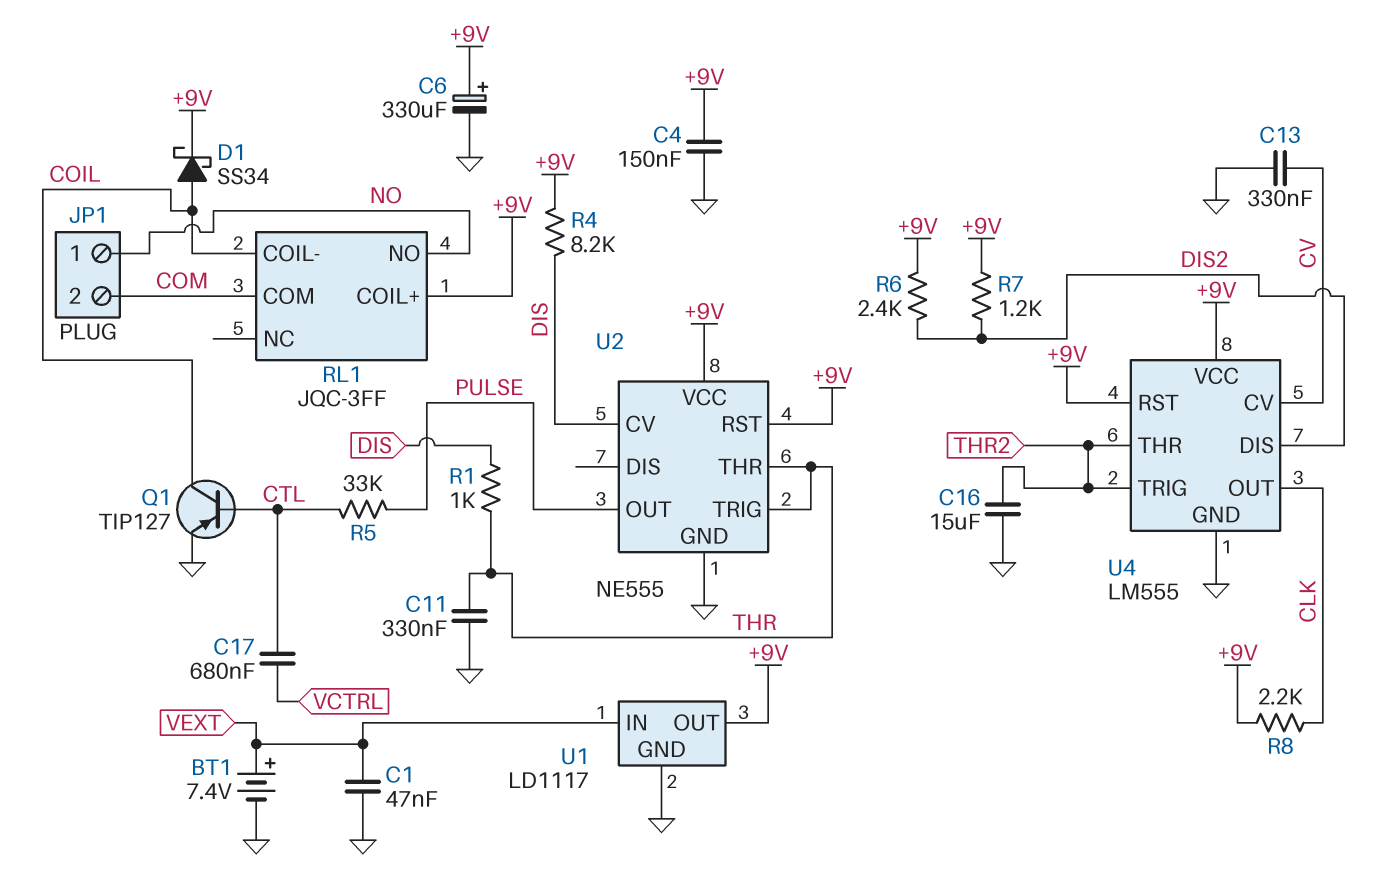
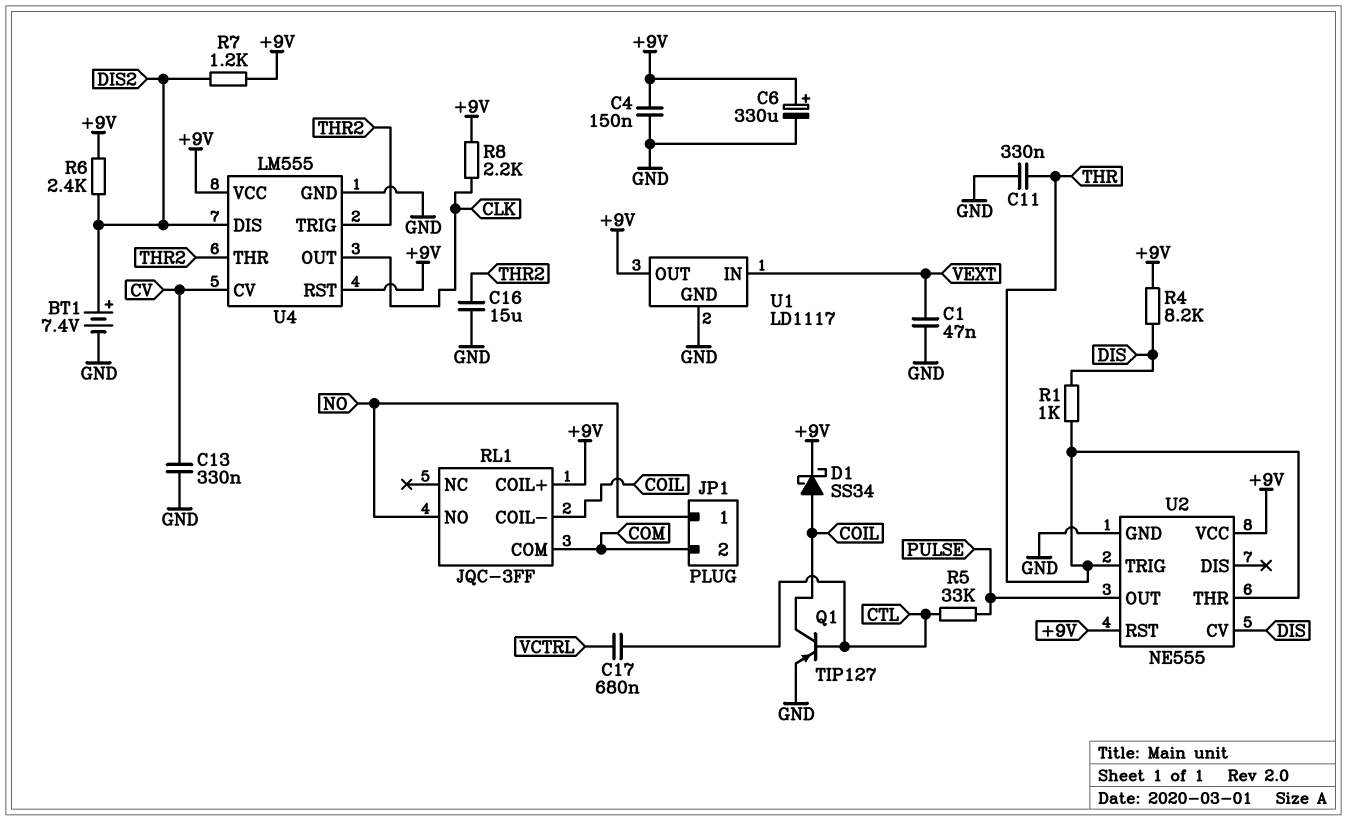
BT1: 7.4V (plus VEXT, minus GND) -> 7.4V (plus DIS2, minus GND)

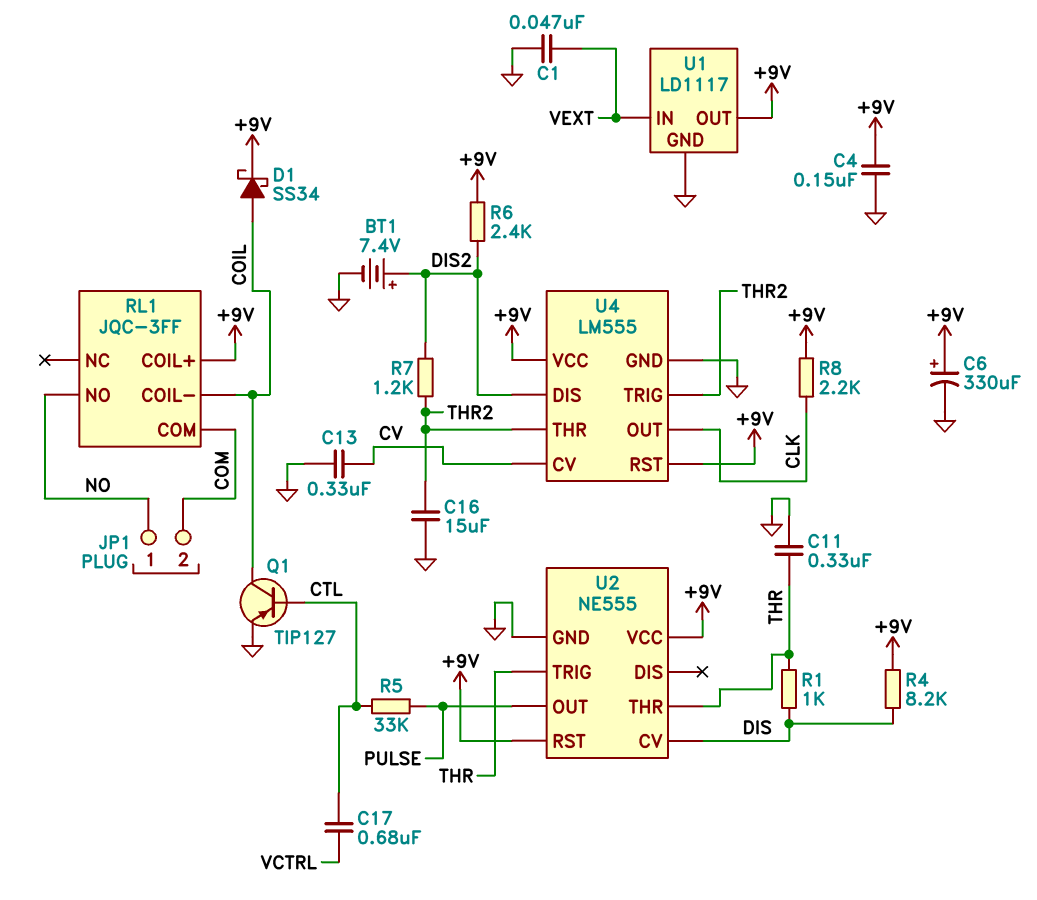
R7: 1.2k (+9V, DIS2) -> 1.2k (DIS2, THR2)

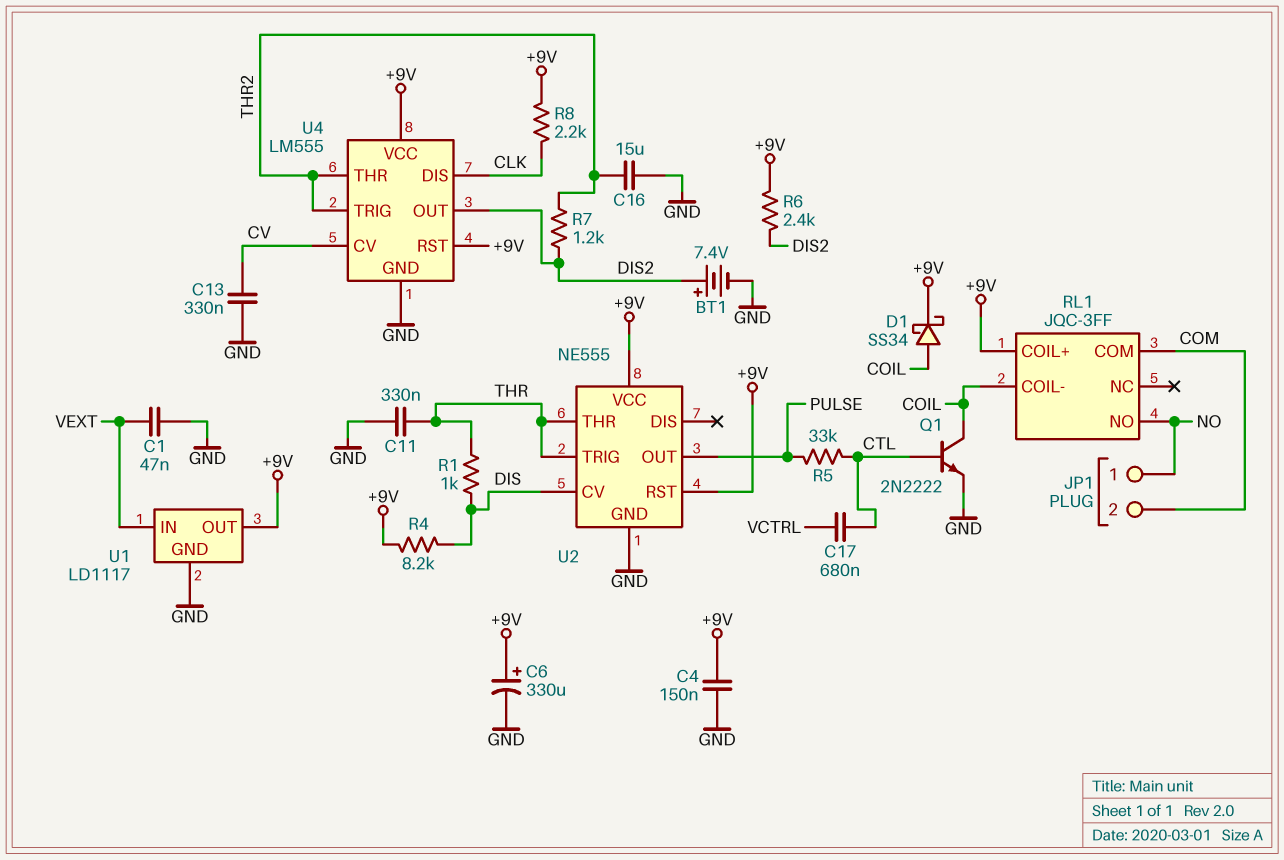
Q1: PNP TIP127 (B CTL, C COIL, E GND) -> NPN 2N2222 (B CTL, C COIL, E GND)
U4 pin DIS: DIS2 -> CLK
U4 pin OUT: CLK -> DIS2

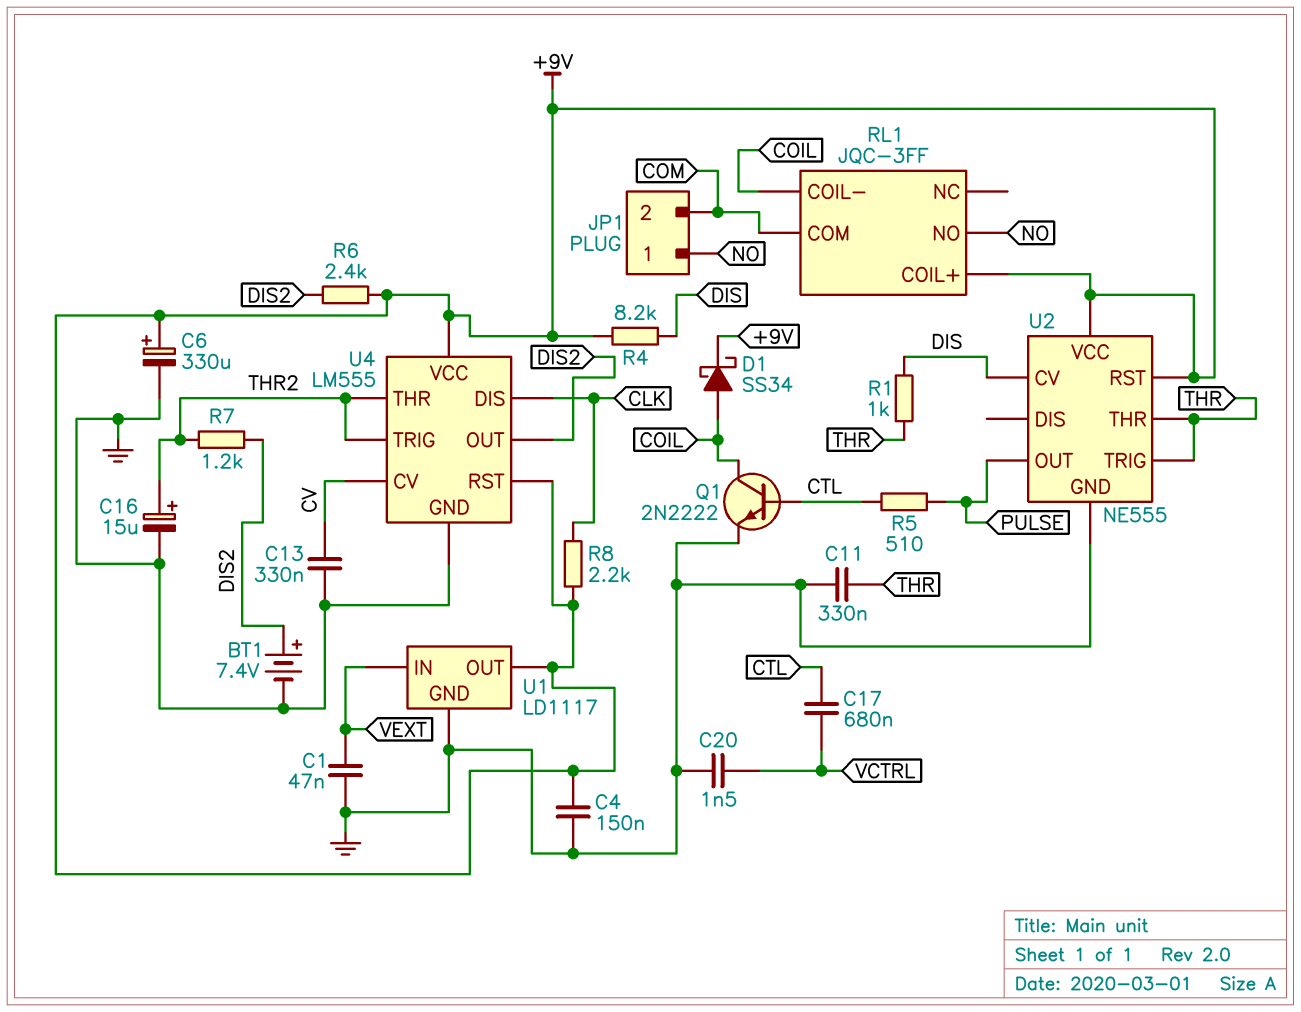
C16: 15uF (GND, THR2) -> 15uF (plus THR2, minus GND)
C20: none -> 1.5nF (GND, VCTRL)
R5: 33k (CTL, PULSE) -> 510 (CTL, PULSE)

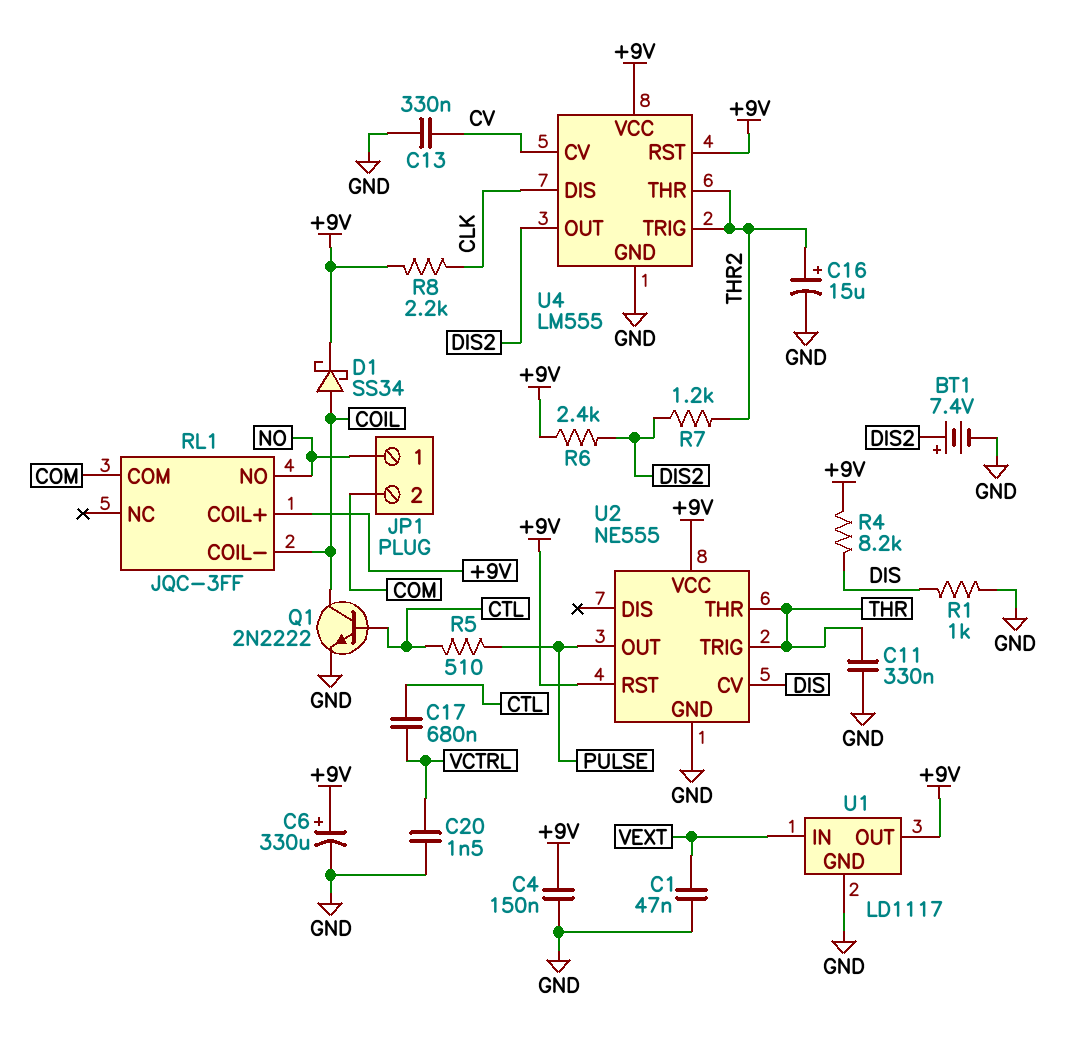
R1: 1k (DIS, THR) -> 1k (DIS, GND)

